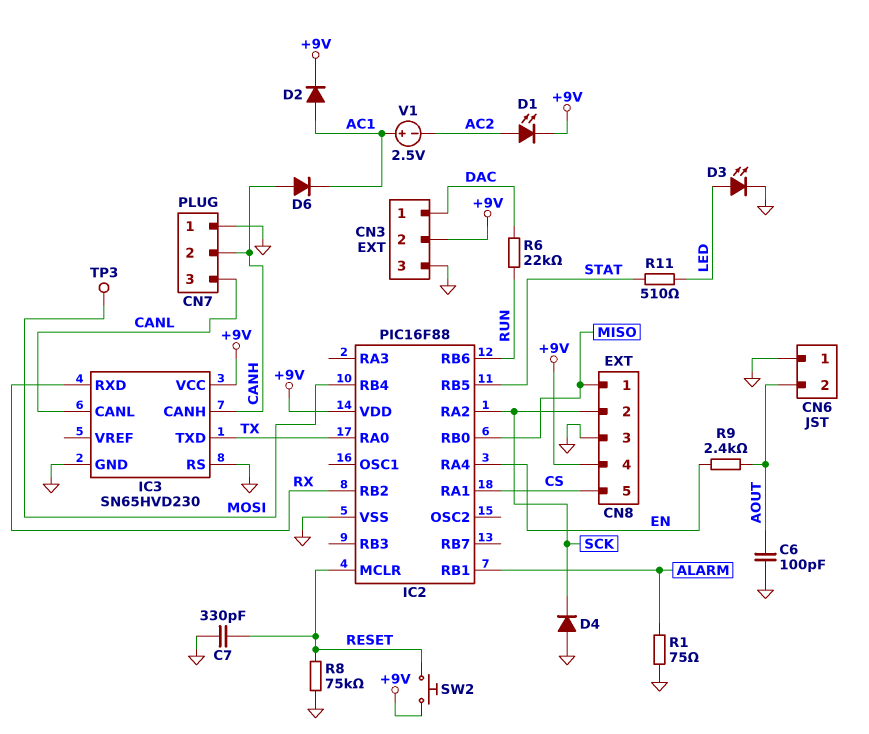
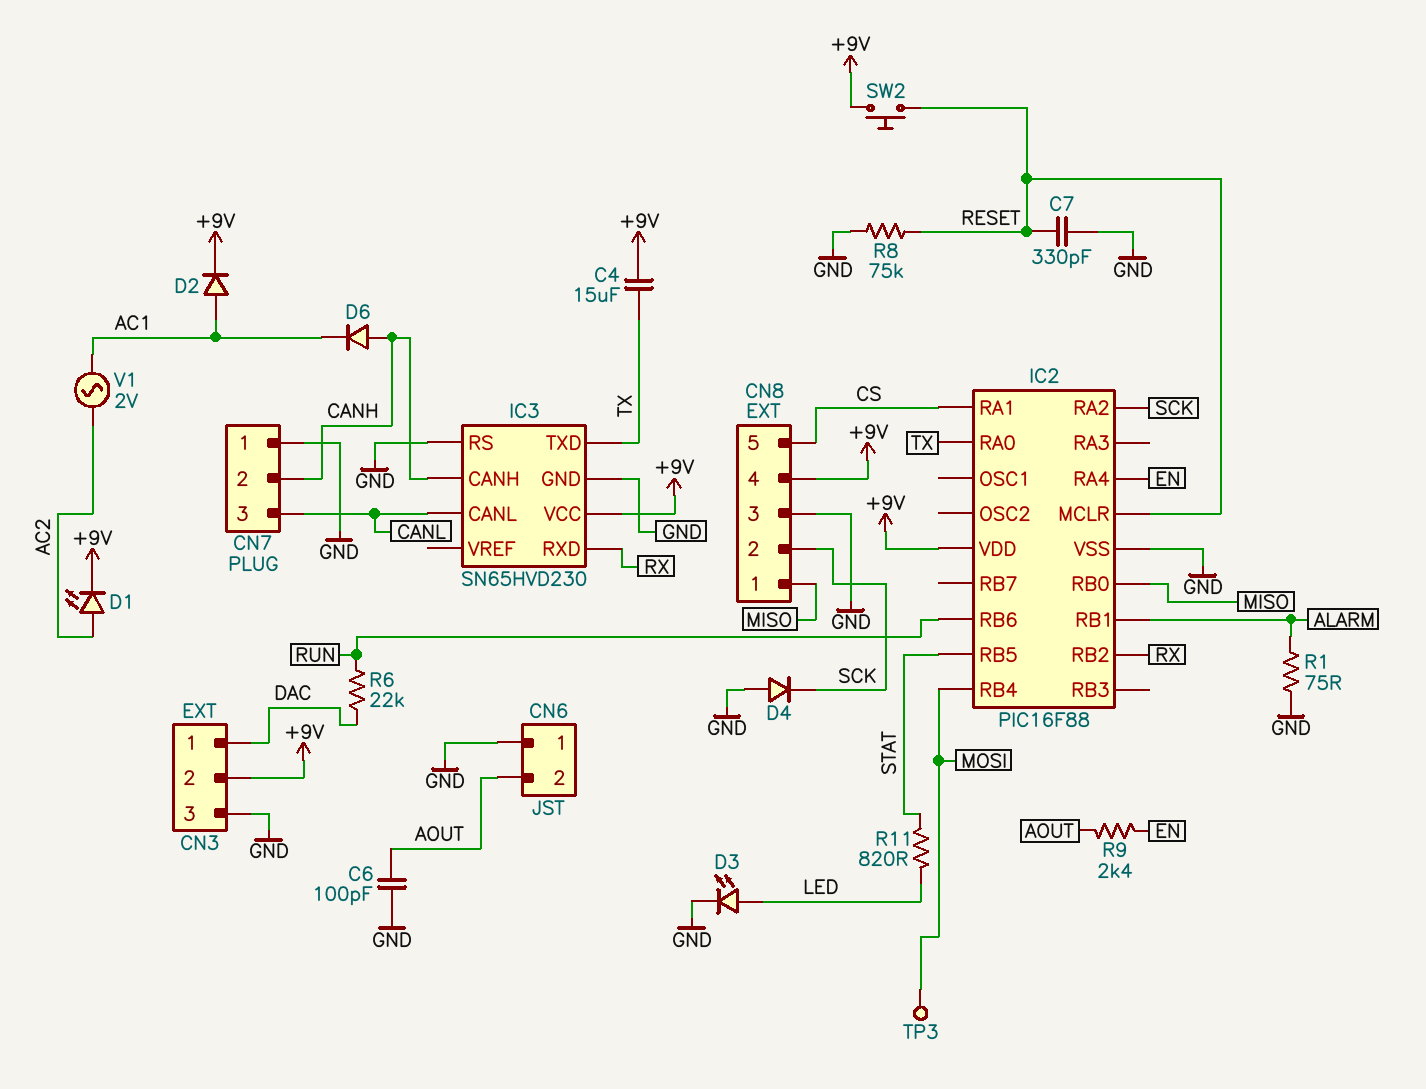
C4: none -> 15uF (+9V, TX)
R11: 510 (LED, STAT) -> 820 (LED, STAT)
V1: 2.5V (plus AC1, minus AC2) -> AC 2V (AC1, AC2)

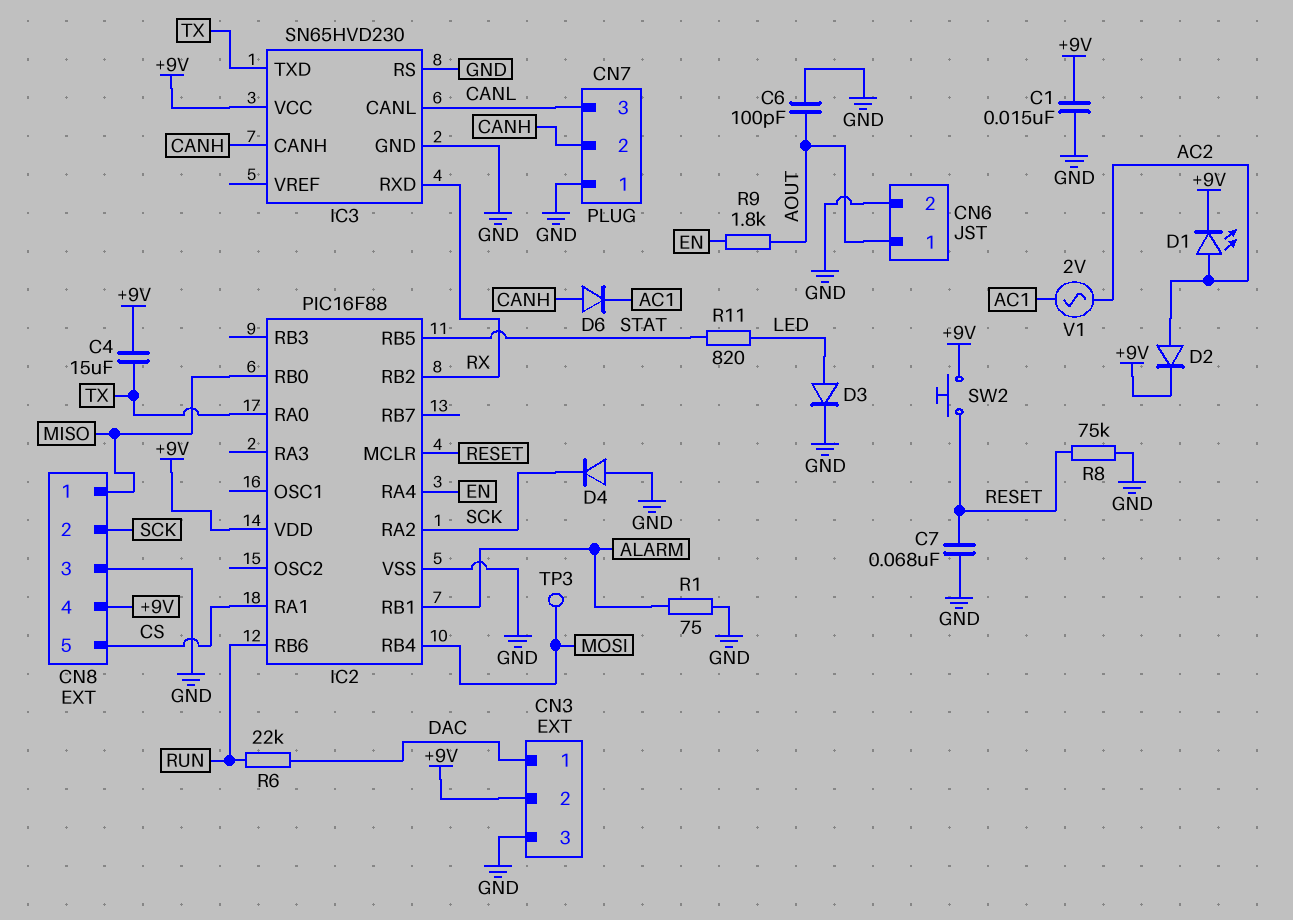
C1: none -> 15nF (+9V, GND)
C7: 330pF (GND, RESET) -> 68nF (GND, RESET)
CN6 pin 1: GND -> AOUT
CN6 pin 2: AOUT -> GND
D2: diode (A AC1, K +9V) -> diode (A AC2, K +9V)
D3: LED (A LED, K GND) -> diode (A LED, K GND)
R9: 2.4k (AOUT, EN) -> 1.8k (AOUT, EN)

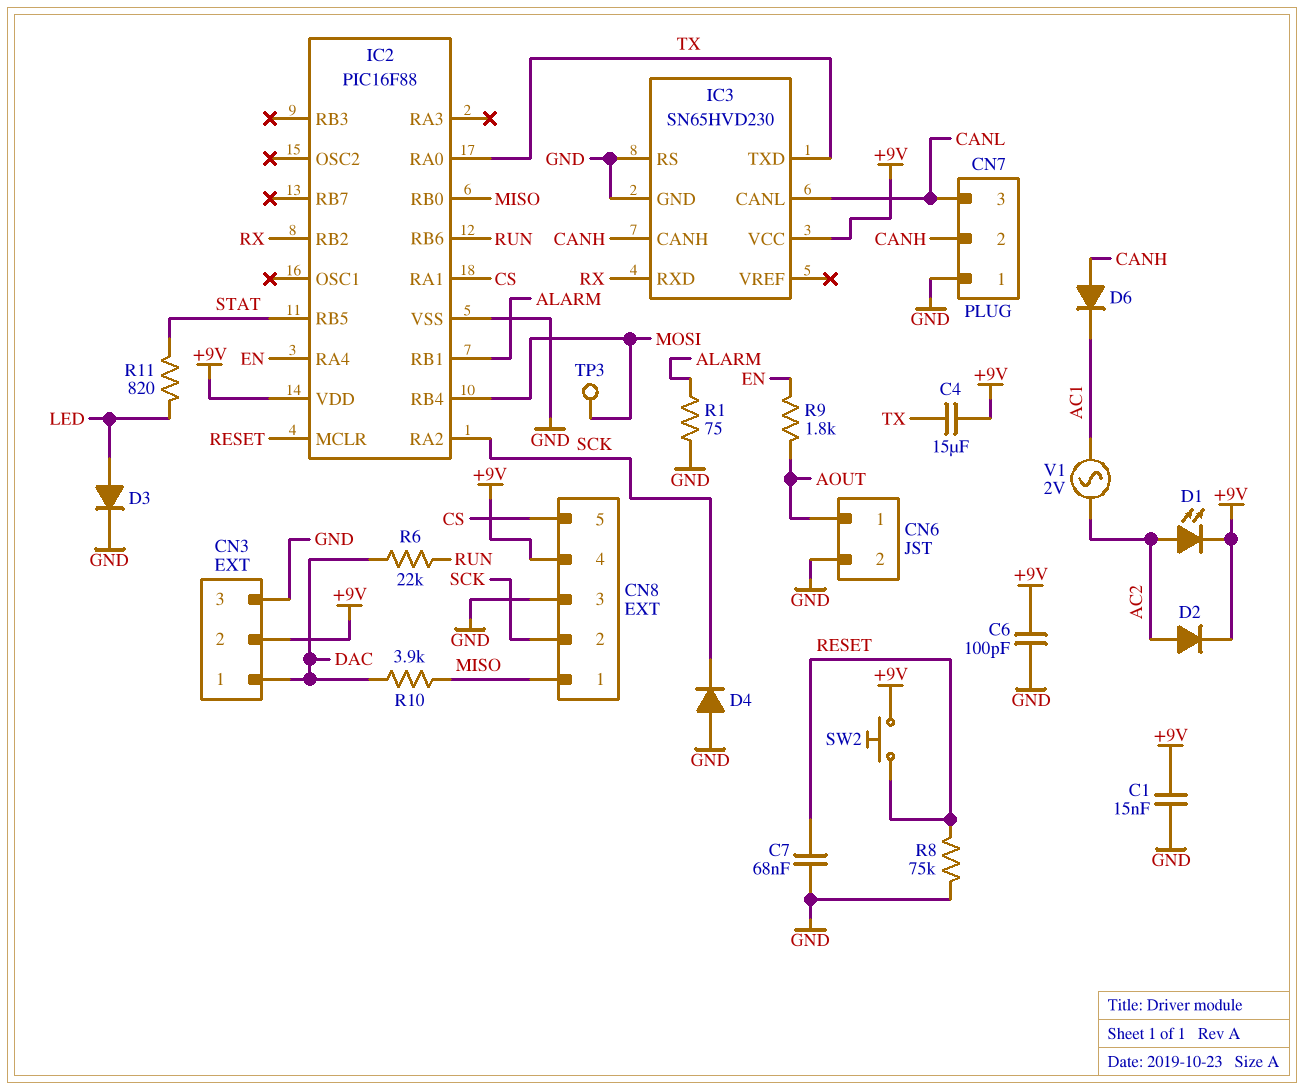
C6: 100pF (AOUT, GND) -> 100pF (+9V, GND)
R10: none -> 3.9k (DAC, MISO)

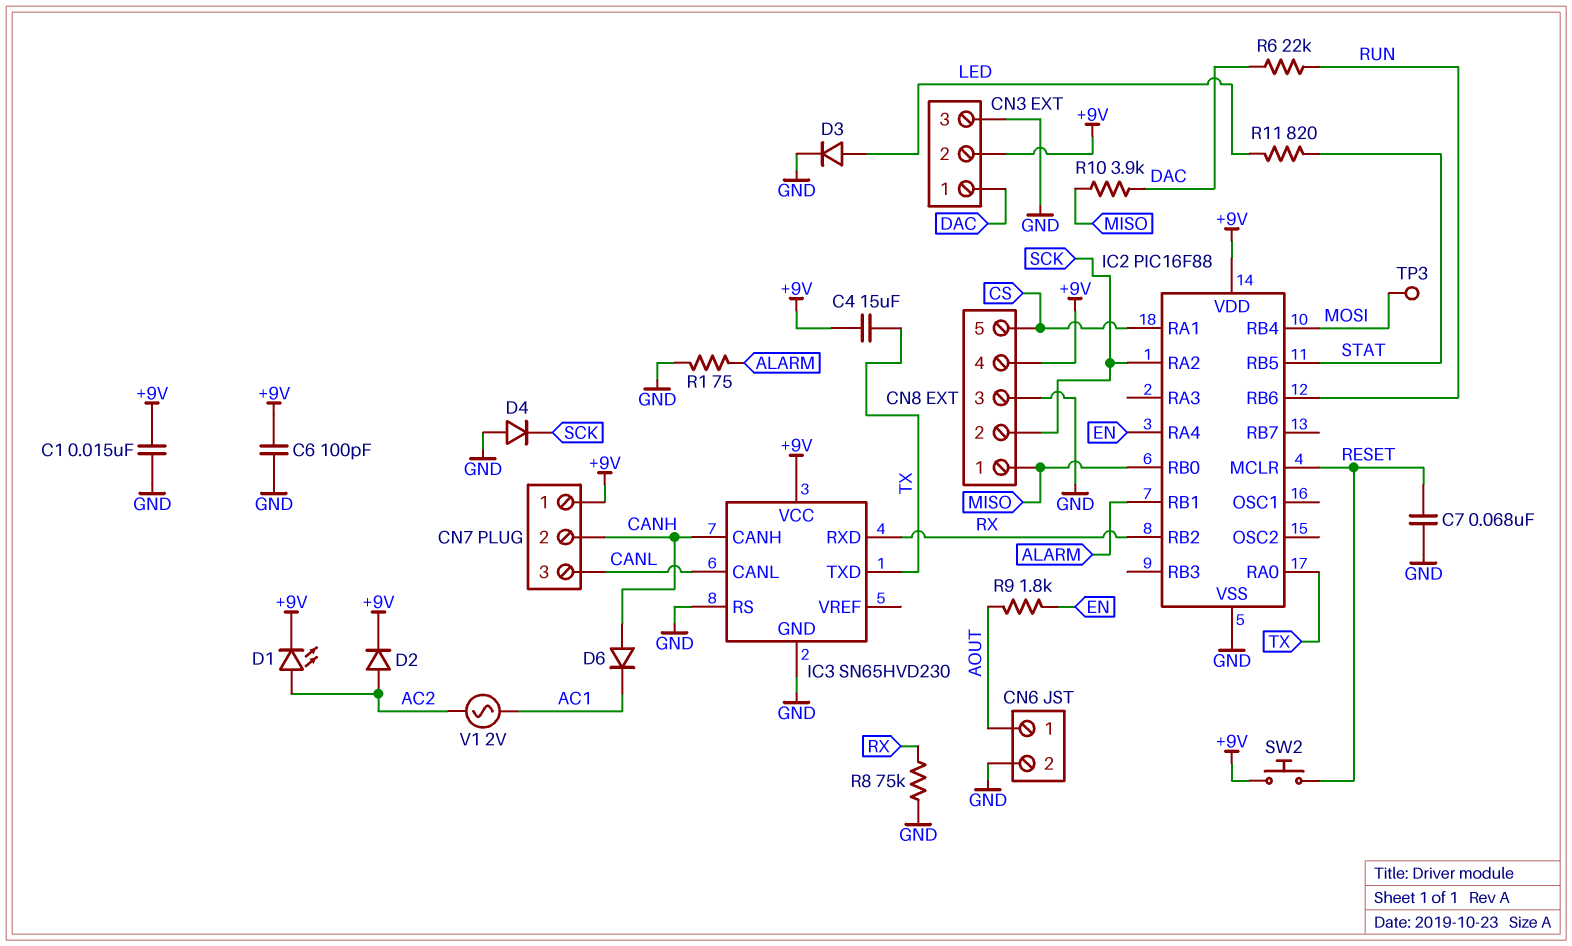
CN7 pin 1: GND -> +9V
R8: 75k (GND, RESET) -> 75k (GND, RX)

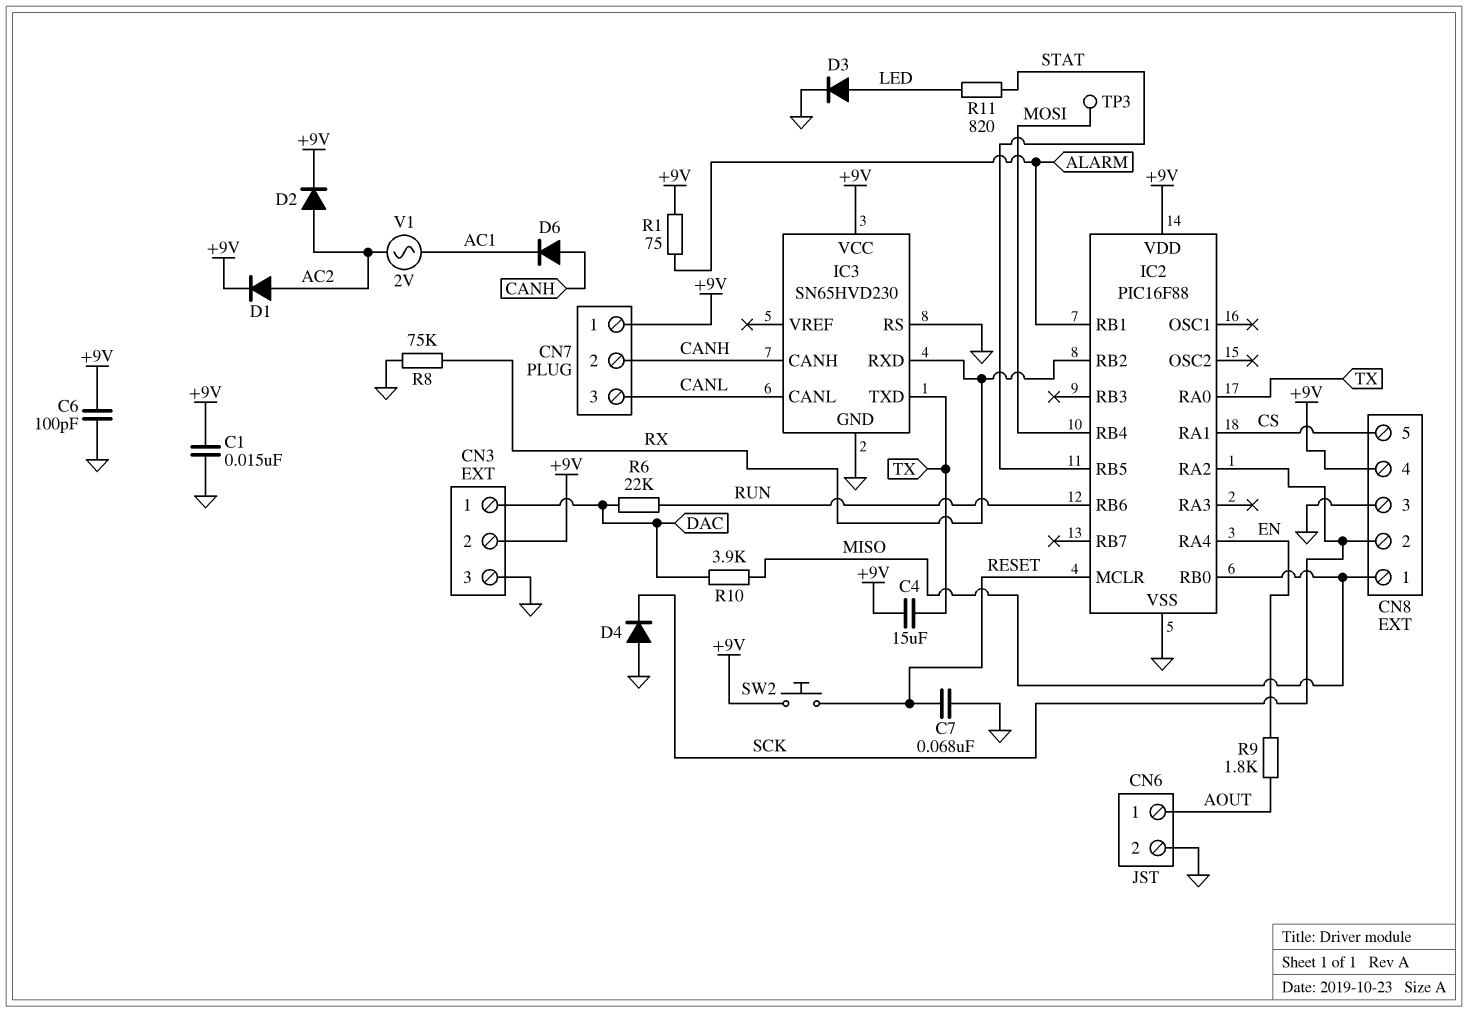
D1: LED (A AC2, K +9V) -> diode (A AC2, K +9V)
R1: 75 (ALARM, GND) -> 75 (+9V, ALARM)

